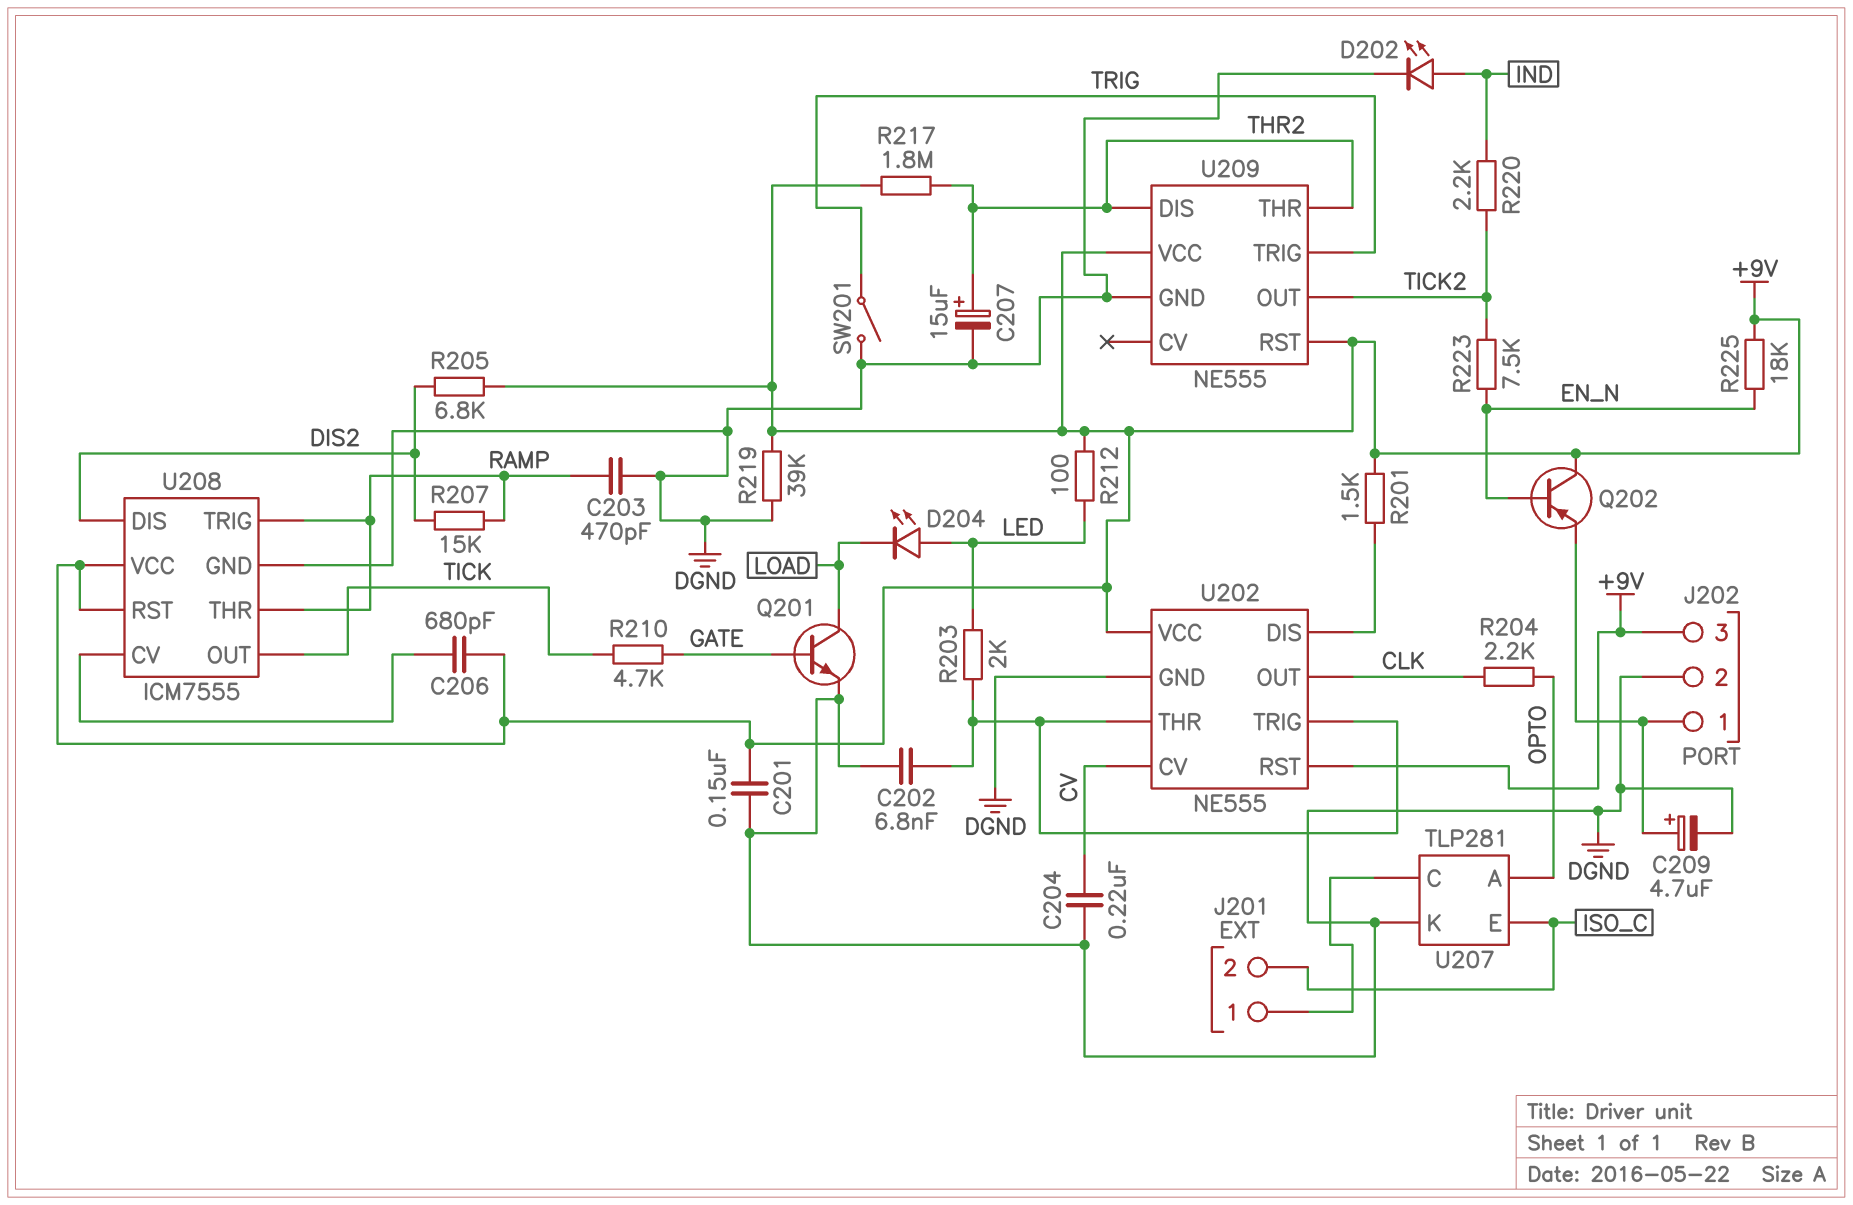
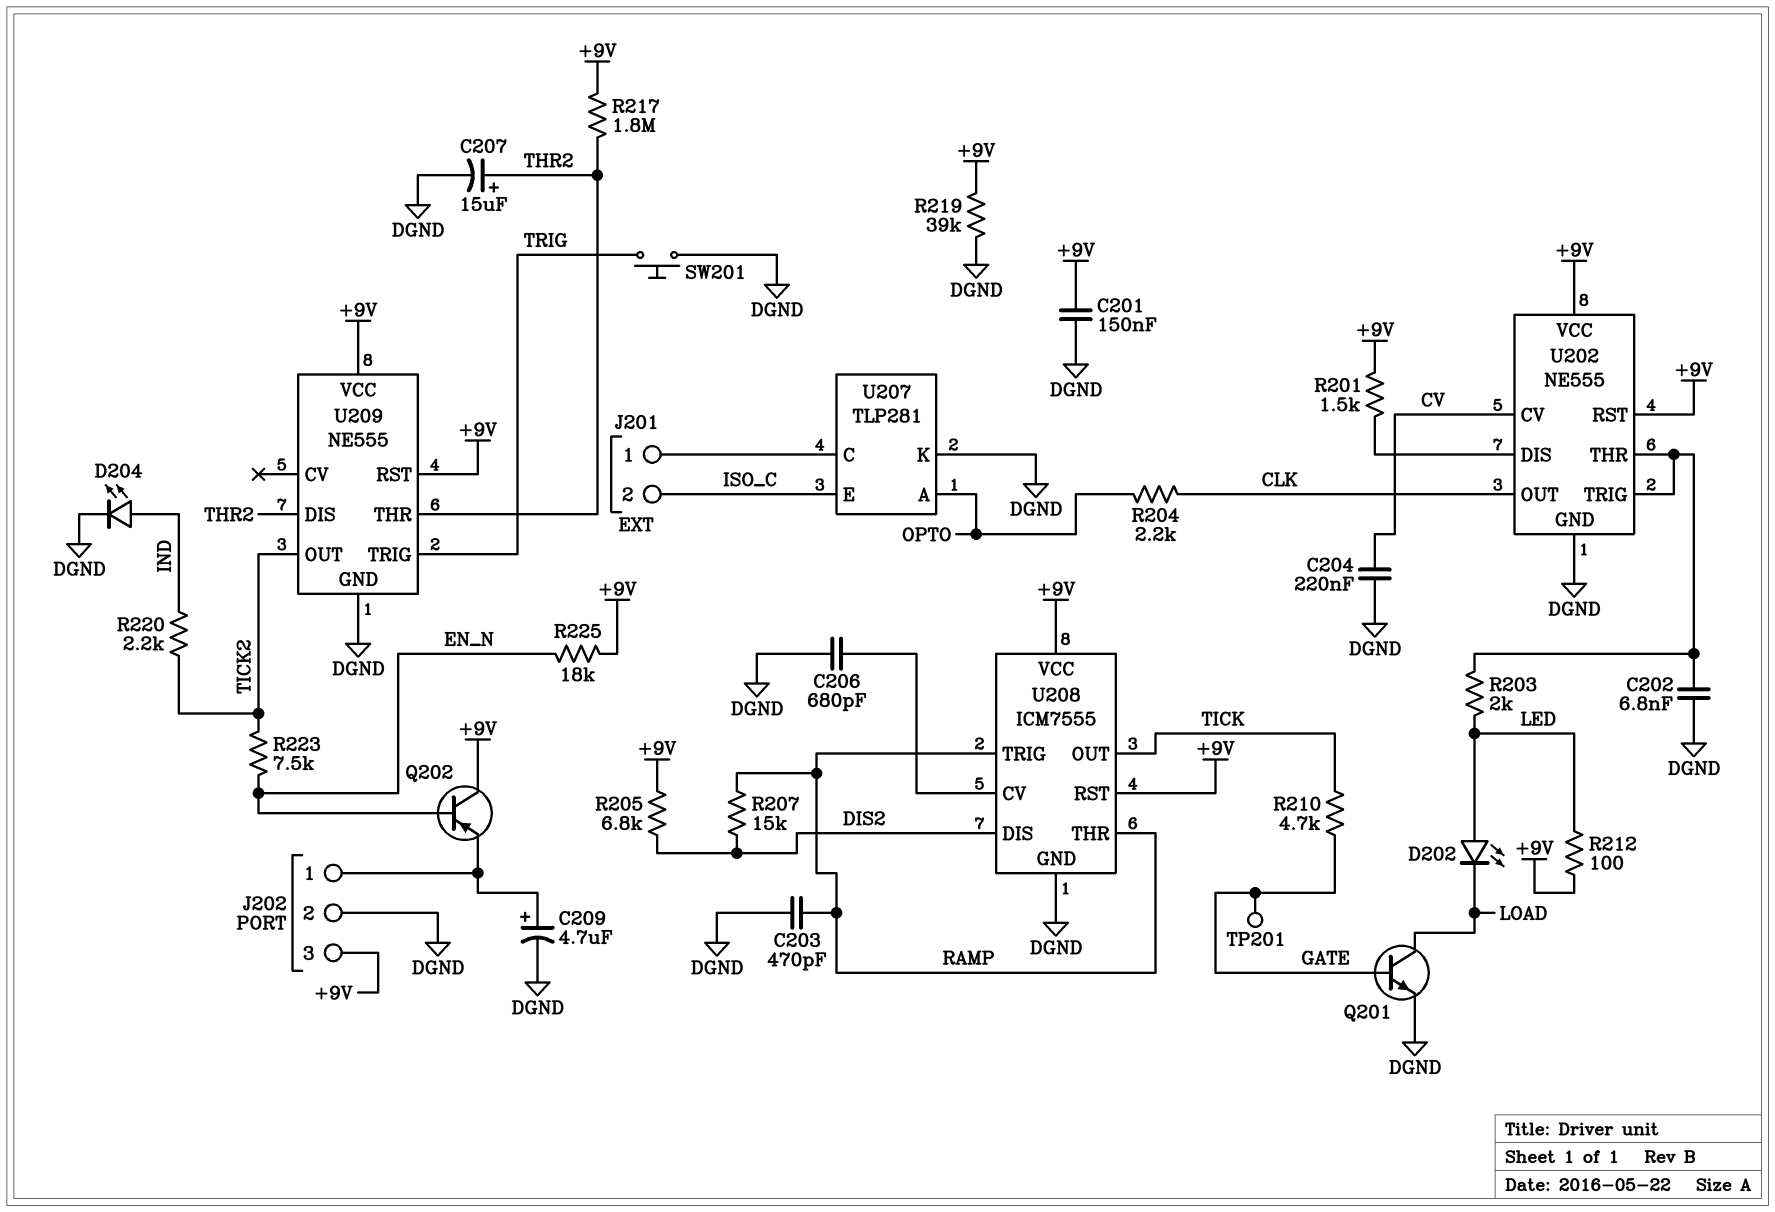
C206: 680pF (+9V, U208/CV) -> 680pF (DGND, U208/CV)
D202: LED (A IND, K DGND) -> LED (A LED, K LOAD)
D204: LED (A LED, K LOAD) -> LED (A IND, K DGND)
SW201: switch (DGND, TRIG) -> button (DGND, TRIG)
TP201: none -> test point (GATE)

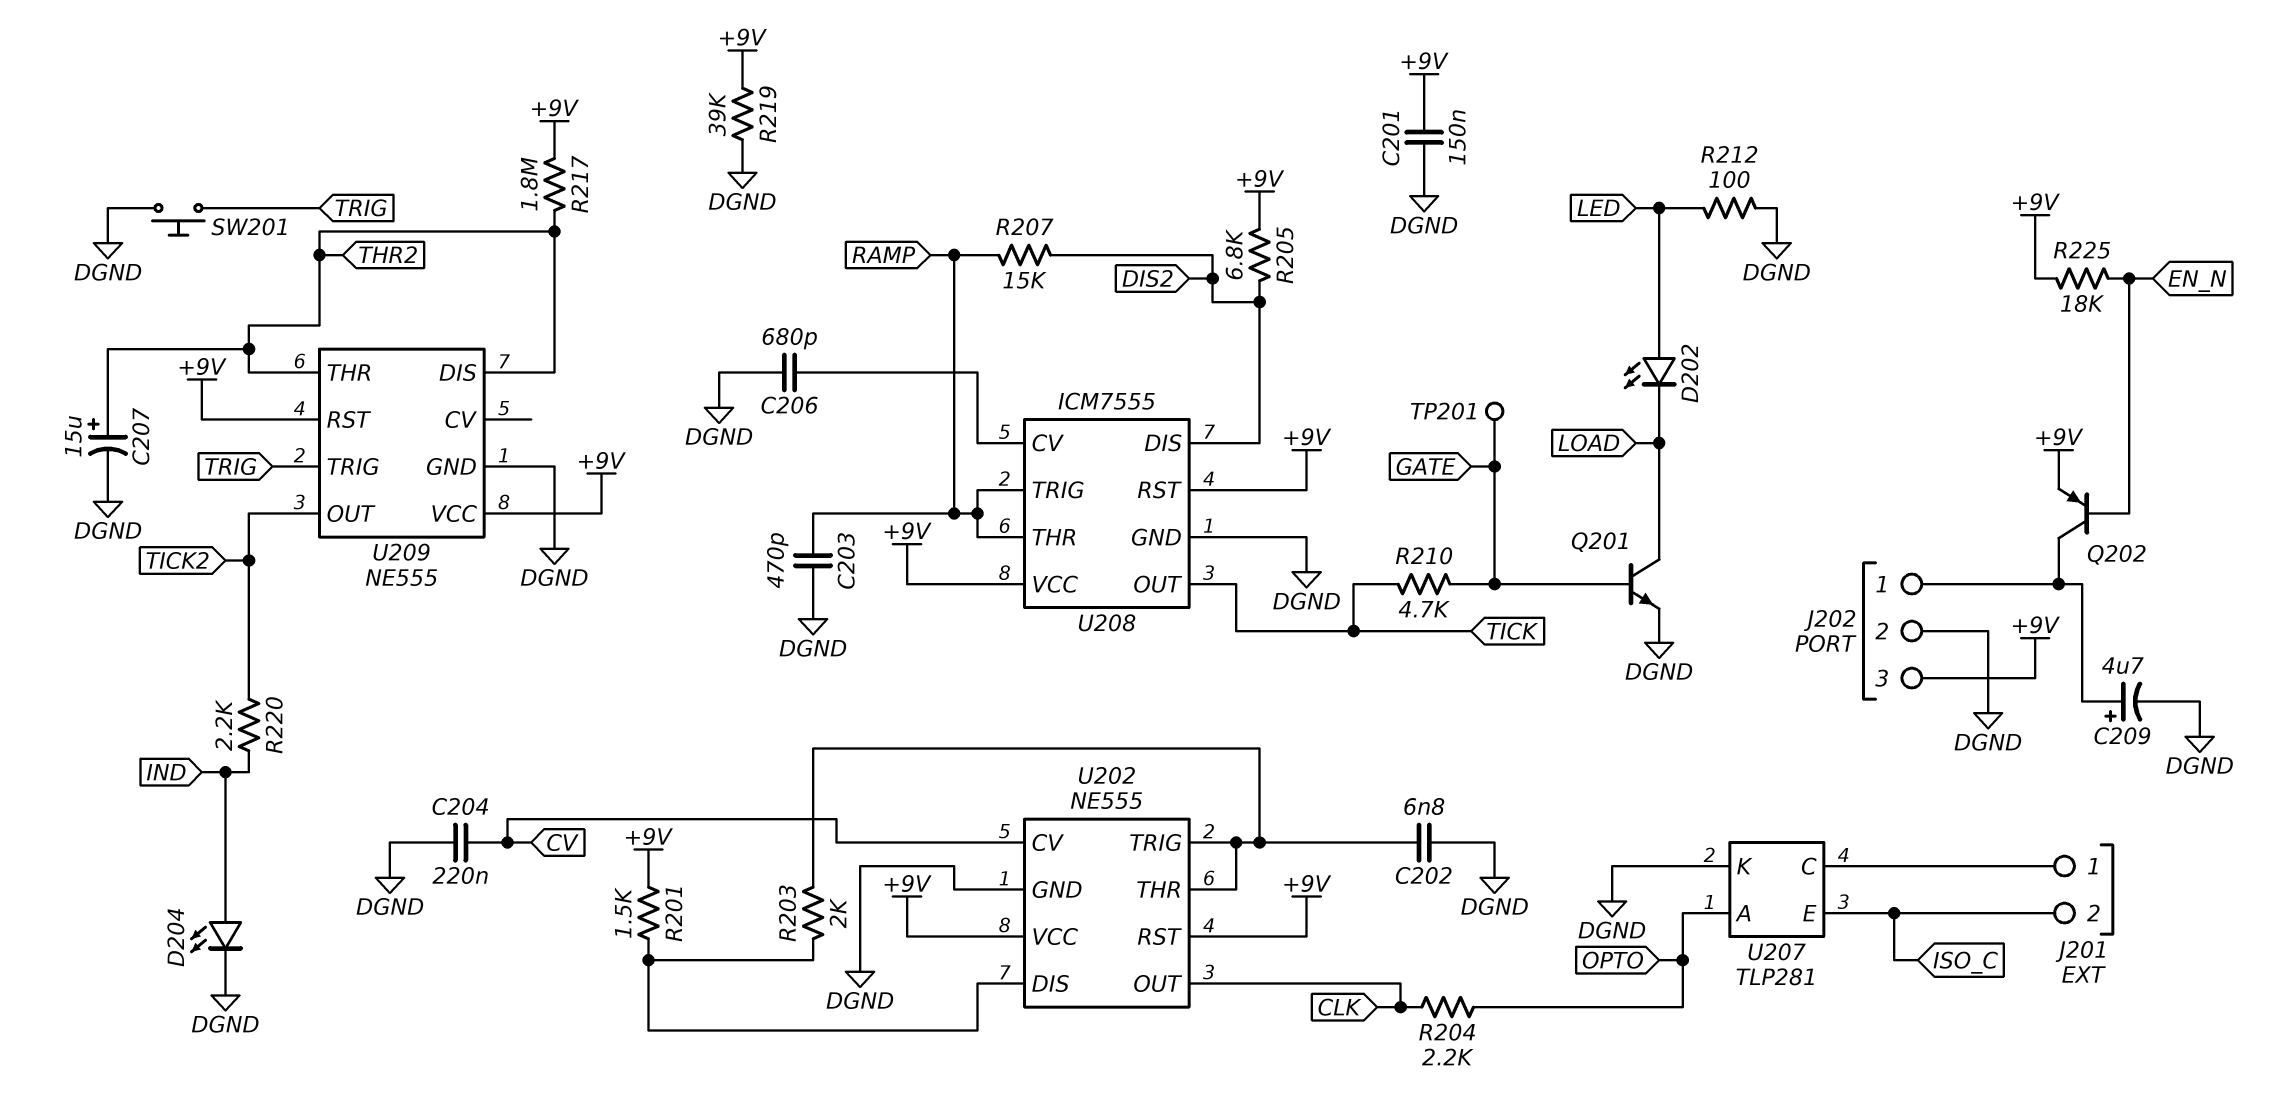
Q202: PNP (B EN_N, C +9V, E J202/1) -> PNP (B EN_N, C J202/1, E +9V)
R203: 2k (LED, U202/THR) -> 2k (U202/DIS, U202/THR)
R212: 100 (+9V, LED) -> 100 (DGND, LED)
R223: 7.5k (EN_N, TICK2) -> none

